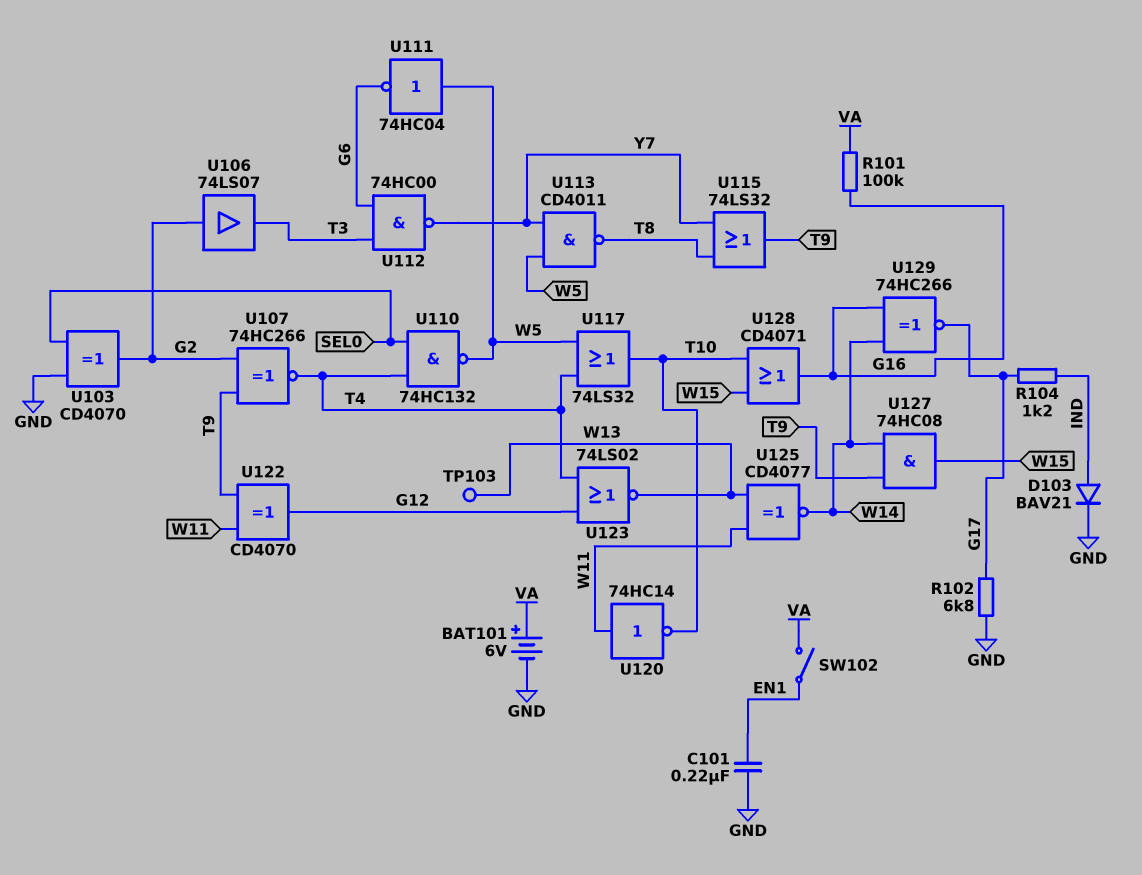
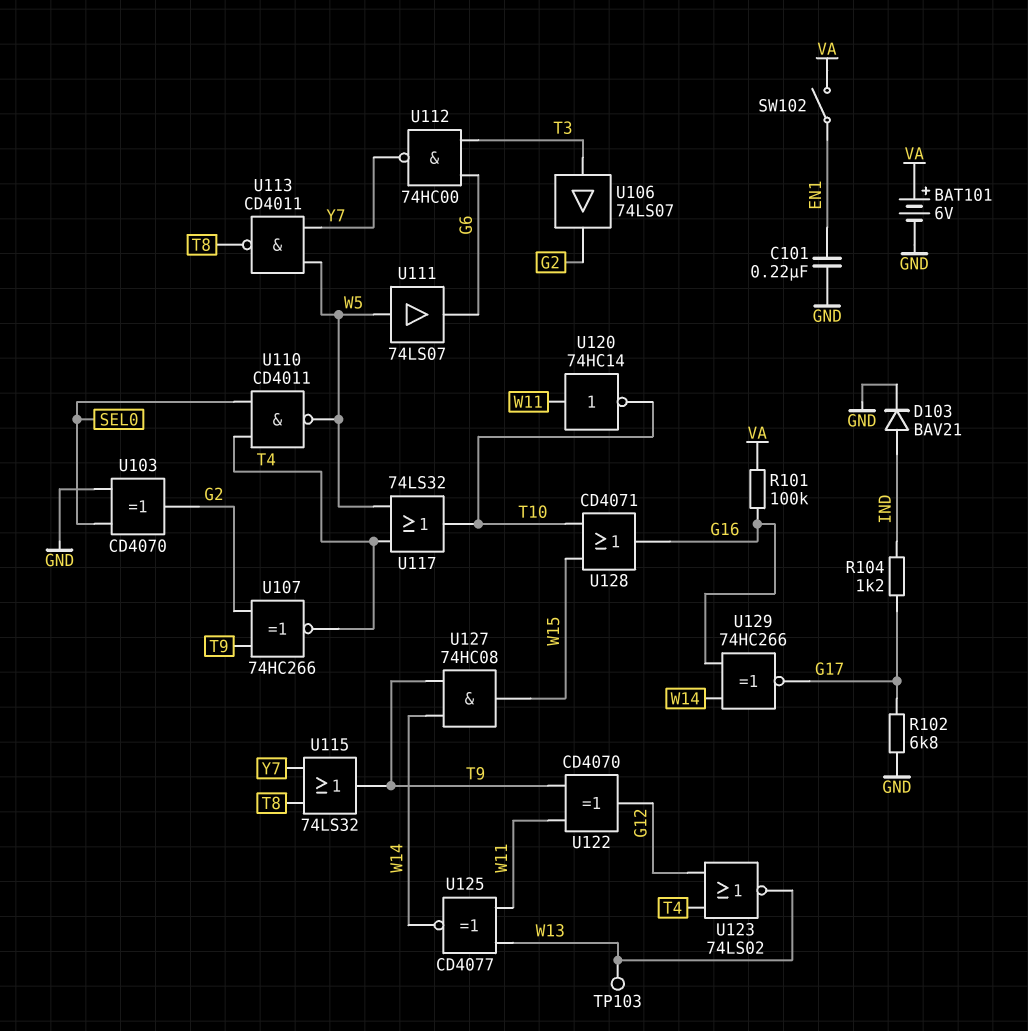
U106: buffer 74LS07 (in G2, out T3) -> buffer 74LS07 (in T3, out G2)
U110: NAND 74HC132 (in SEL0, in T4, out W5) -> NAND CD4011 (in SEL0, in T4, out W5)
U111: NOT 74HC04 (in W5, out G6) -> buffer 74LS07 (in W5, out G6)

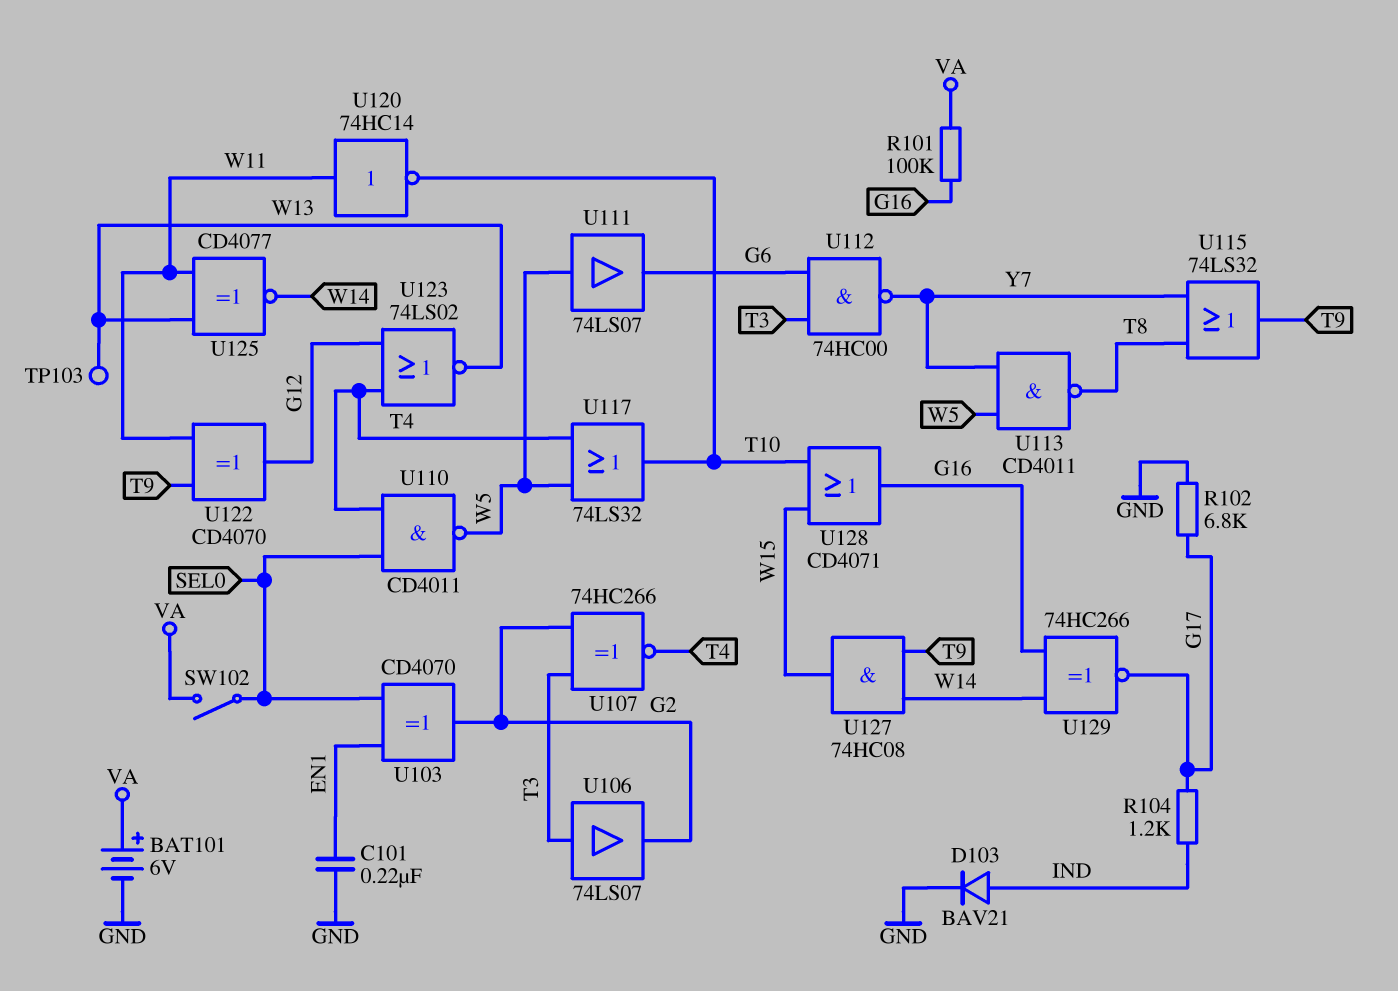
SW102: switch (EN1, VA) -> switch (SEL0, VA)
U103: XOR CD4070 (in GND, in SEL0, out G2) -> XOR CD4070 (in EN1, in SEL0, out G2)
U107: XNOR 74HC266 (in G2, in T9, out T4) -> XNOR 74HC266 (in G2, in T3, out T4)

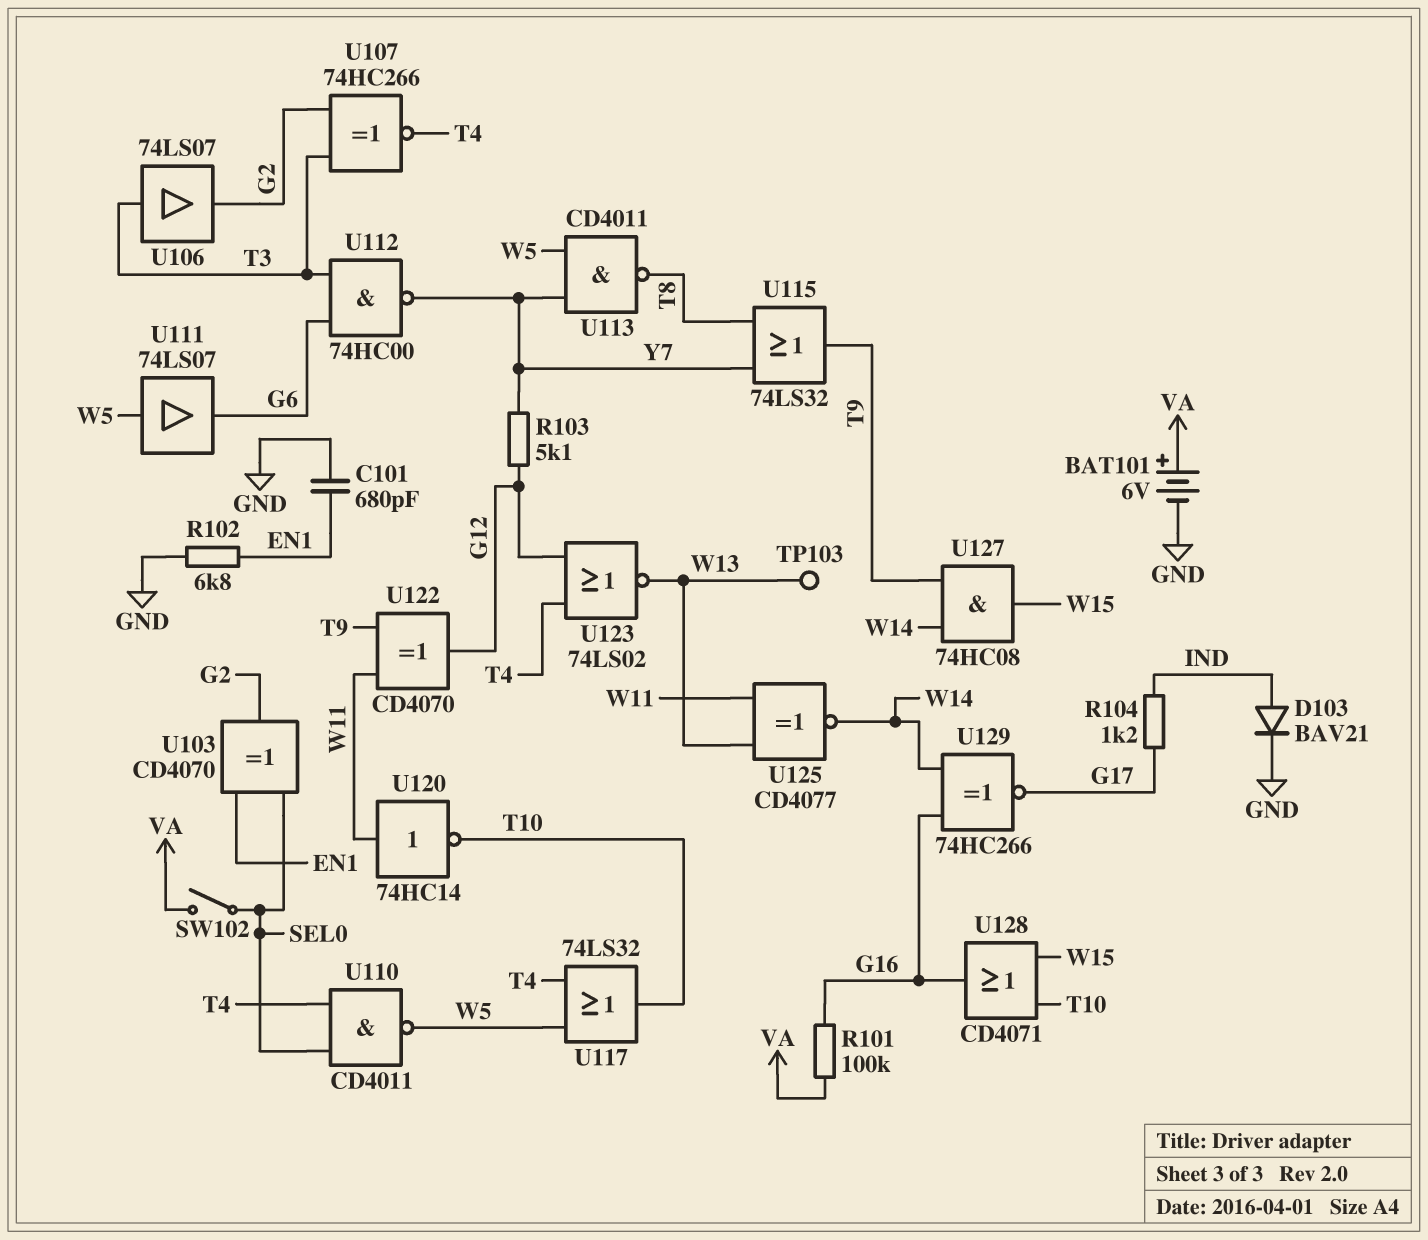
C101: 220nF (EN1, GND) -> 680pF (EN1, GND)
R102: 6.8k (G17, GND) -> 6.8k (EN1, GND)
R103: none -> 5.1k (G12, Y7)

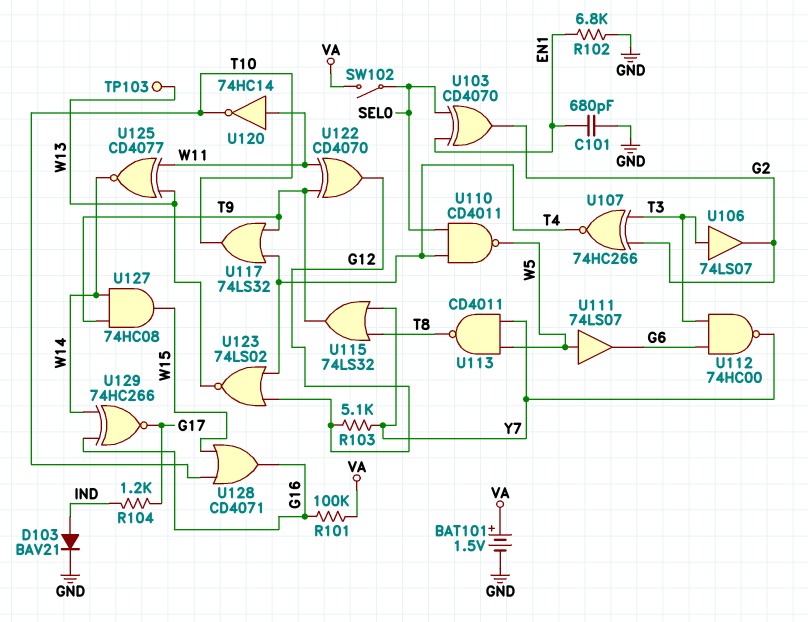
BAT101: 6V (plus VA, minus GND) -> 1.5V (plus VA, minus GND)
U117: OR 74LS32 (in T4, in W5, out T10) -> OR 74LS32 (in T4, in T9, out T10)

